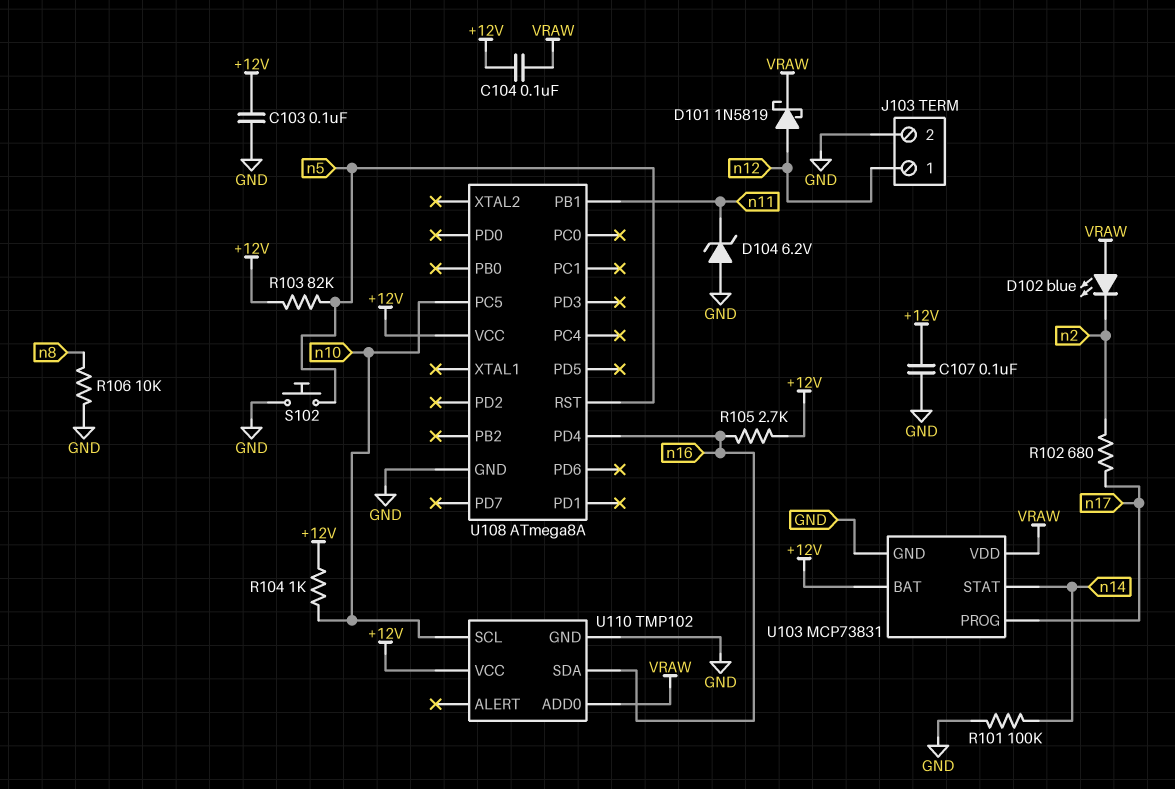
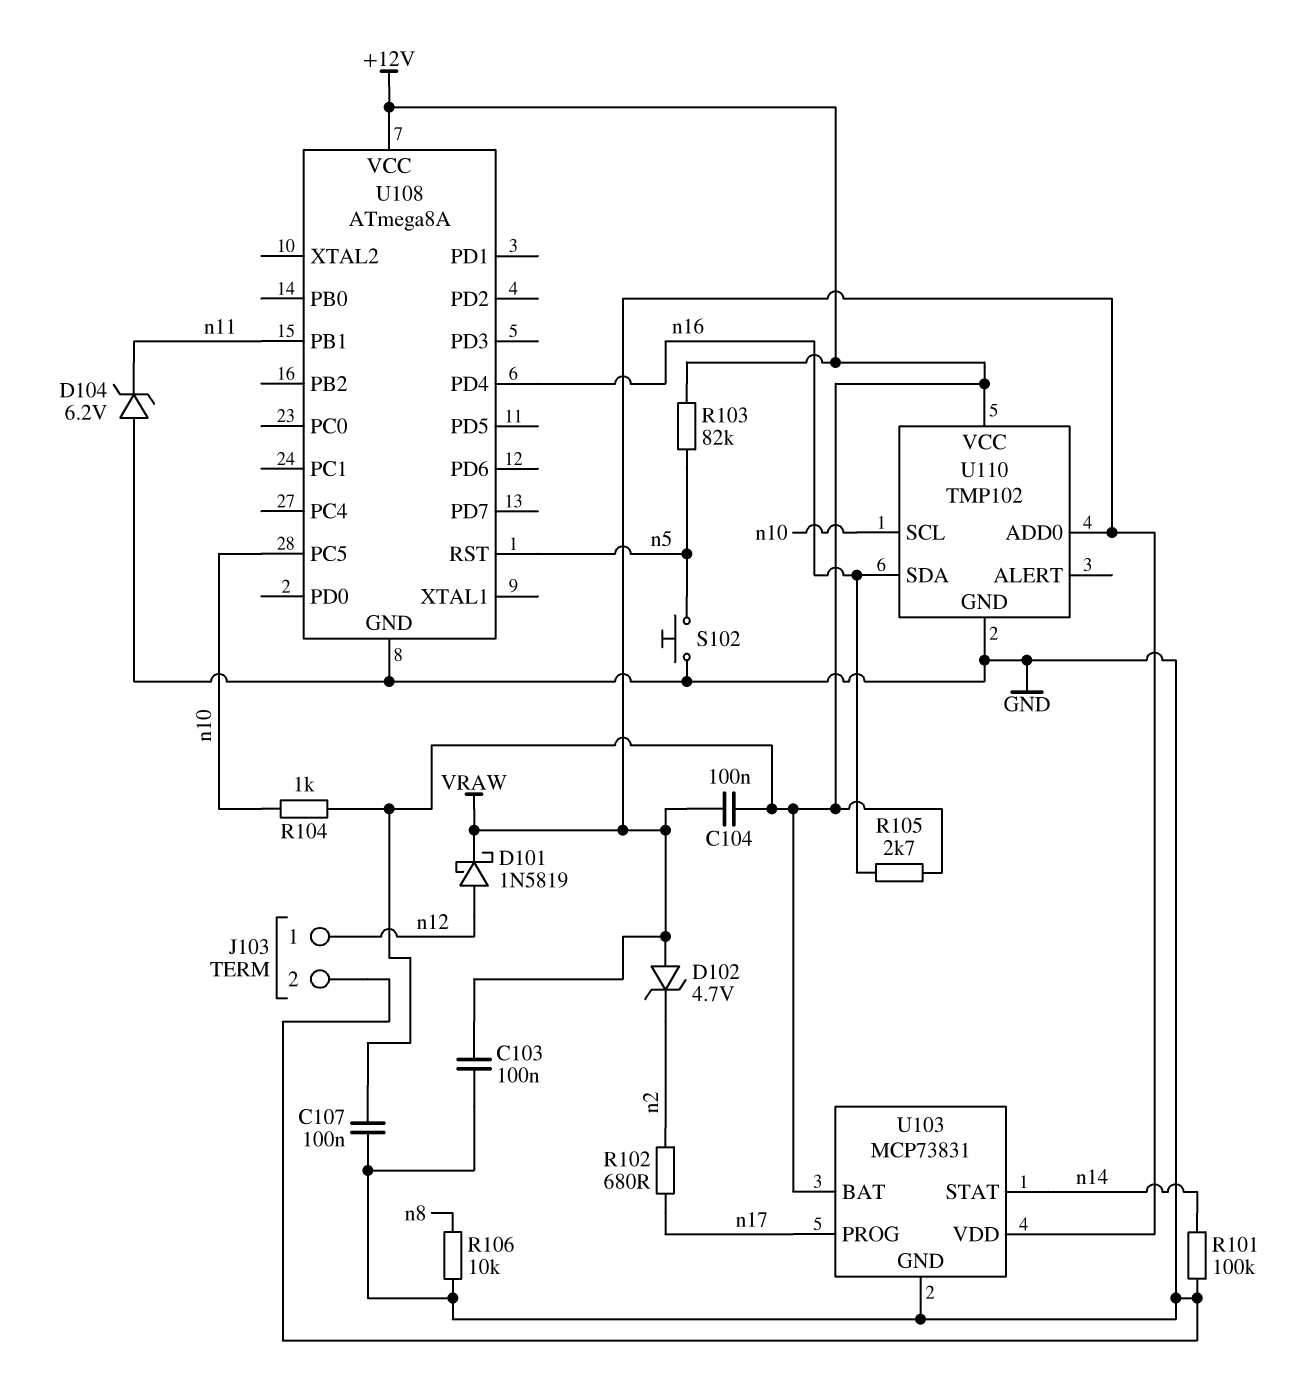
C103: 100nF (+12V, GND) -> 100nF (GND, VRAW)
D102: LED blue (A VRAW, K n2) -> zener 4.7V (A VRAW, K n2)

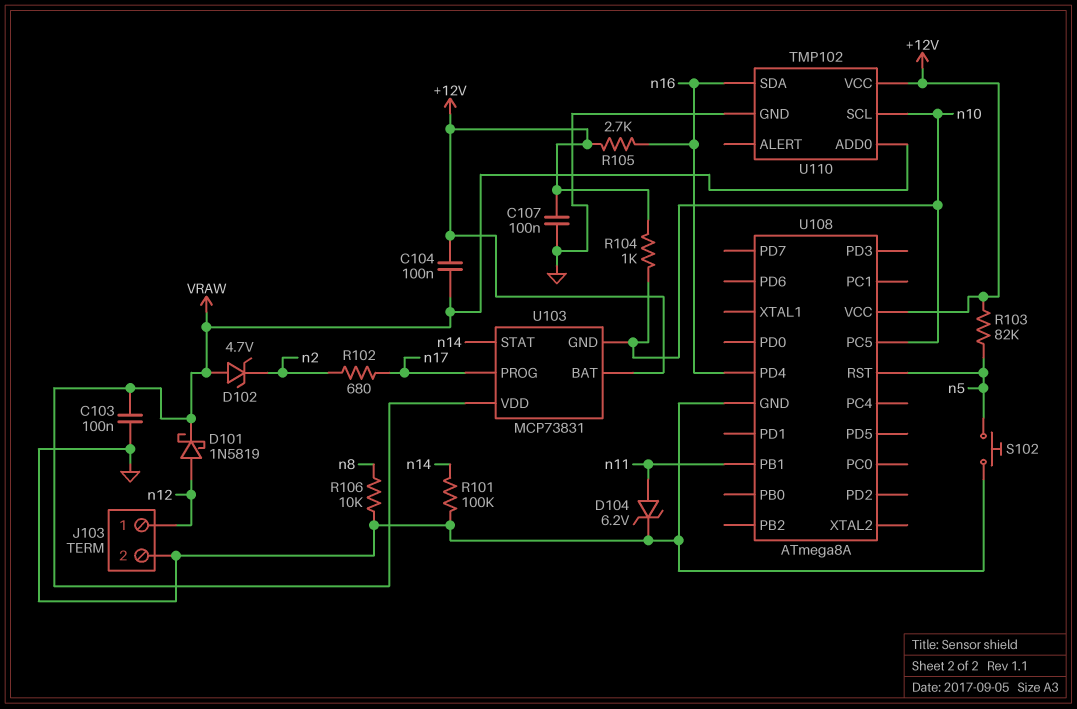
D104: zener 6.2V (A GND, K n11) -> zener 6.2V (A n11, K GND)
U103 pin GND: GND -> n10

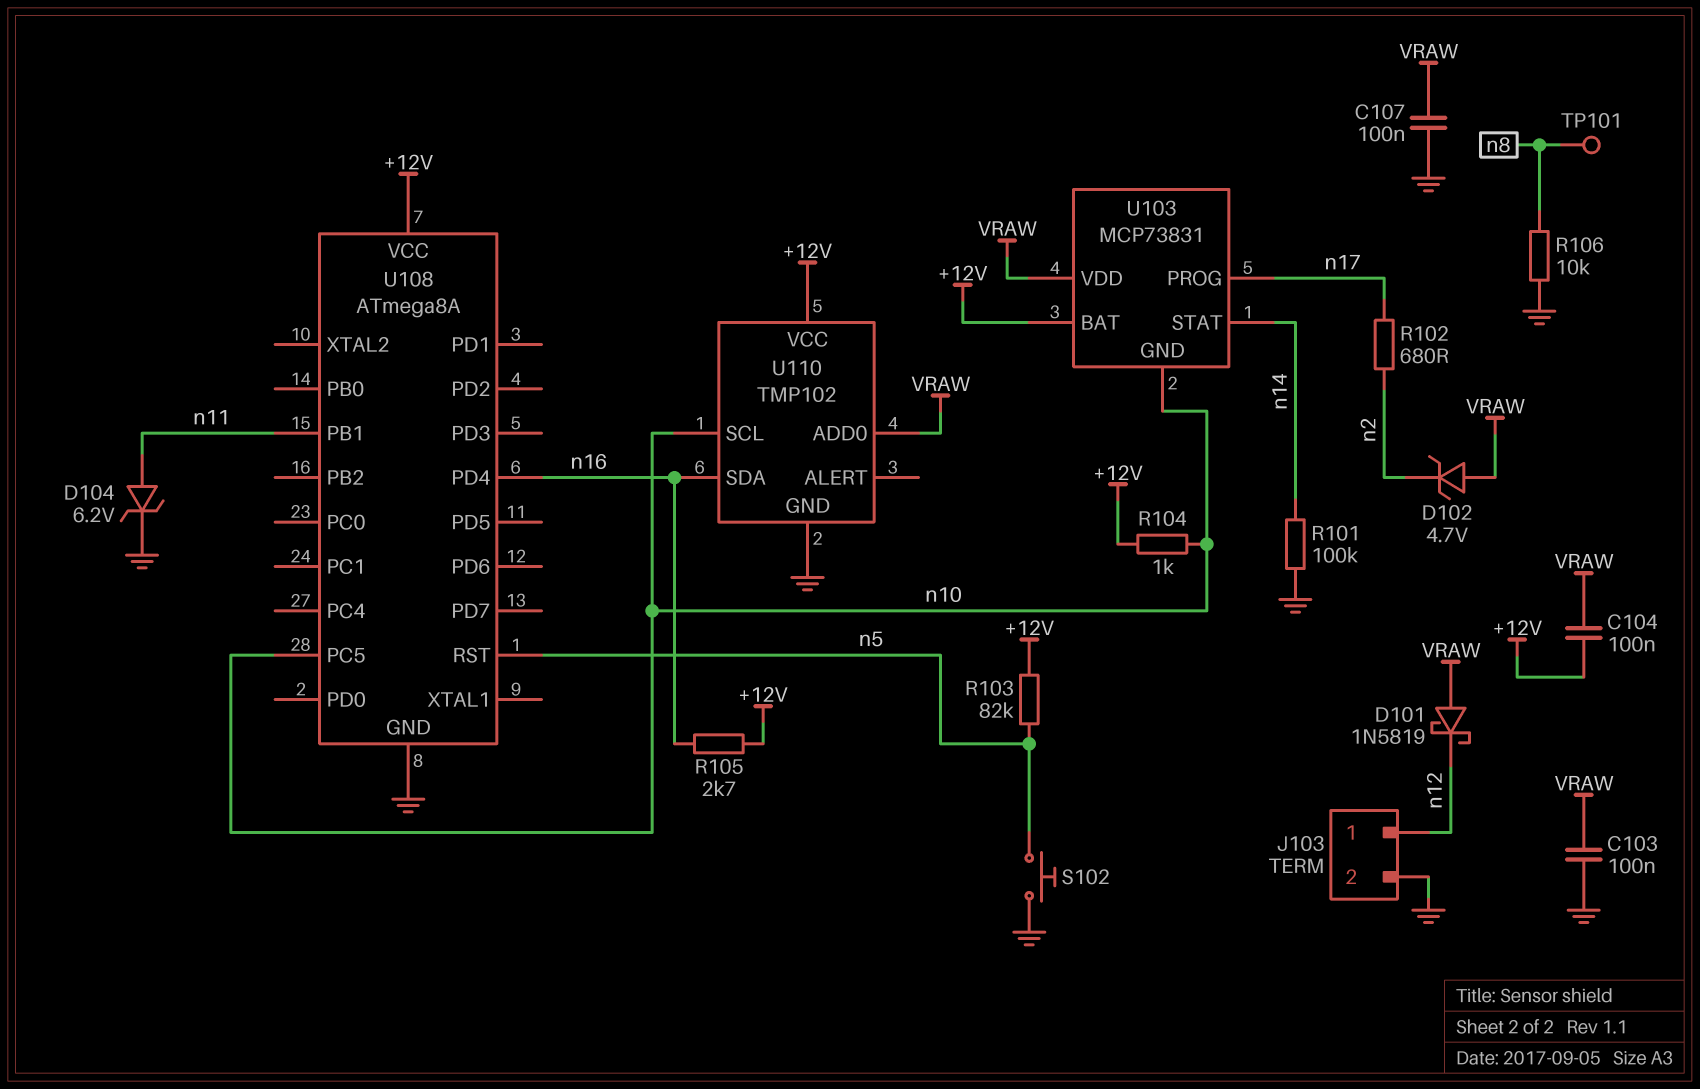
C107: 100nF (+12V, GND) -> 100nF (GND, VRAW)
D101: schottky 1N5819 (A n12, K VRAW) -> schottky 1N5819 (A VRAW, K n12)
TP101: none -> test point (n8)

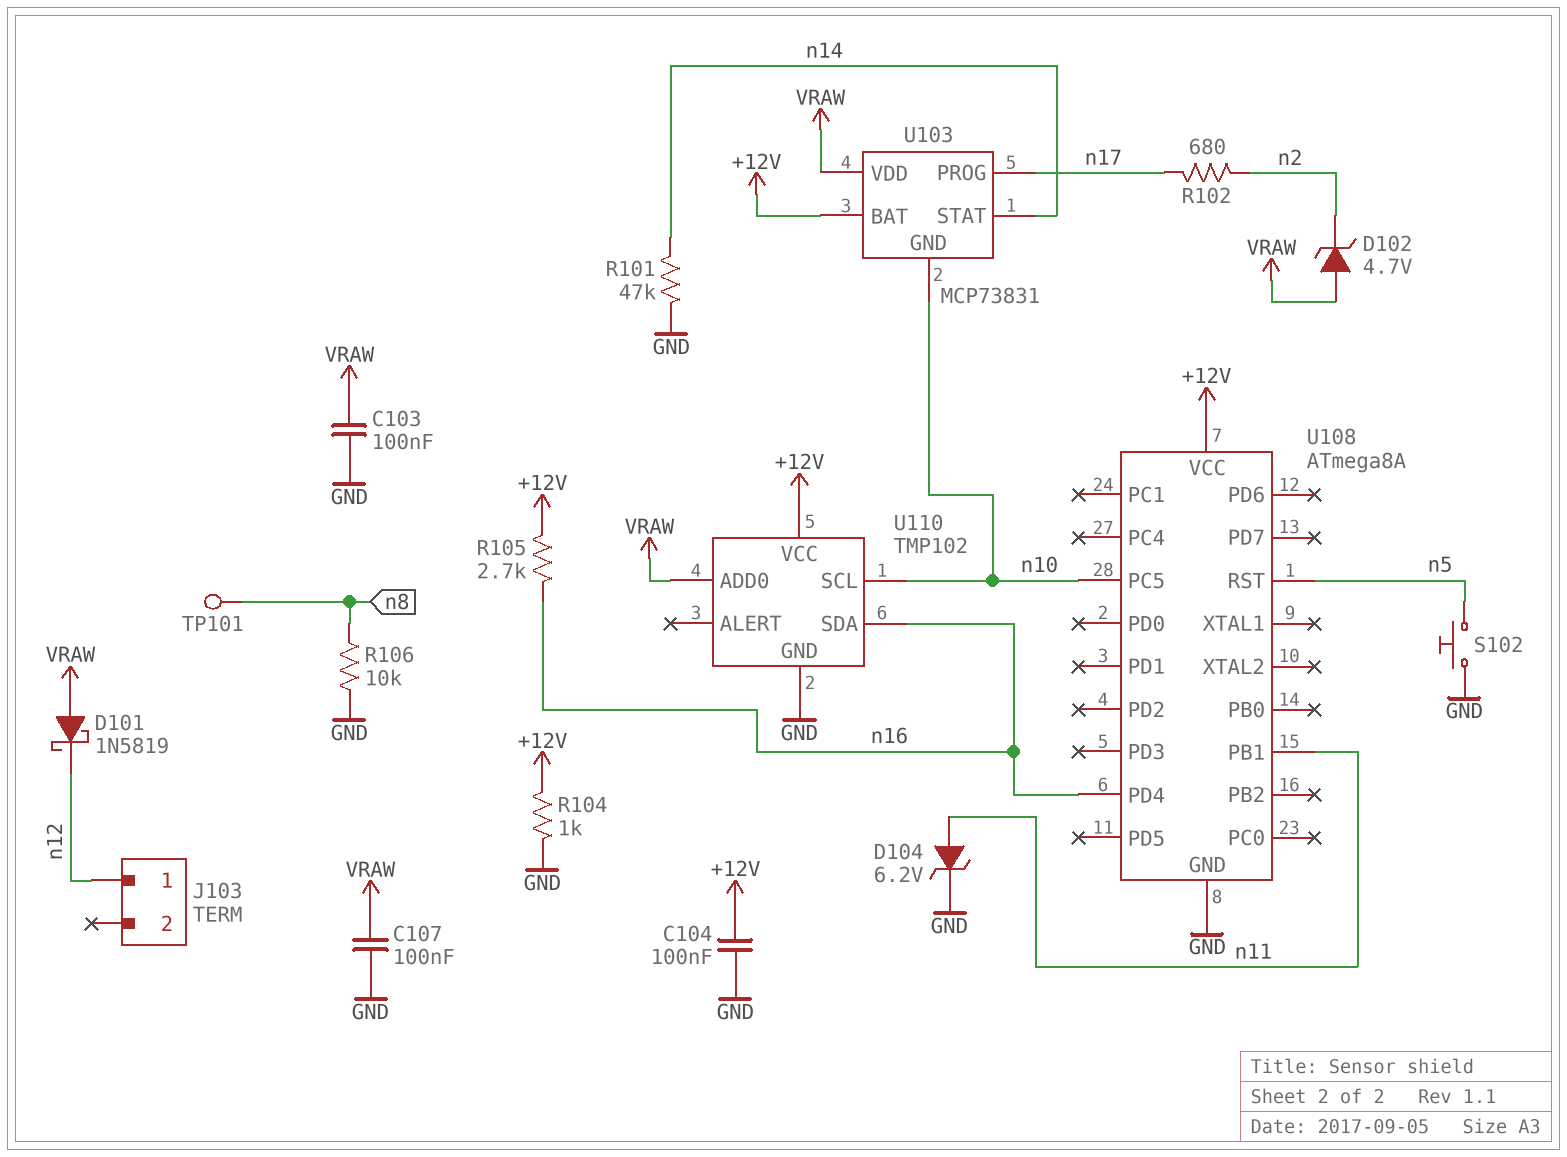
C104: 100nF (+12V, VRAW) -> 100nF (+12V, GND)
J103 pin 2: GND -> none
R101: 100k (GND, n14) -> 47k (GND, n14)
R103: 82k (+12V, n5) -> none
R104: 1k (+12V, n10) -> 1k (+12V, GND)

